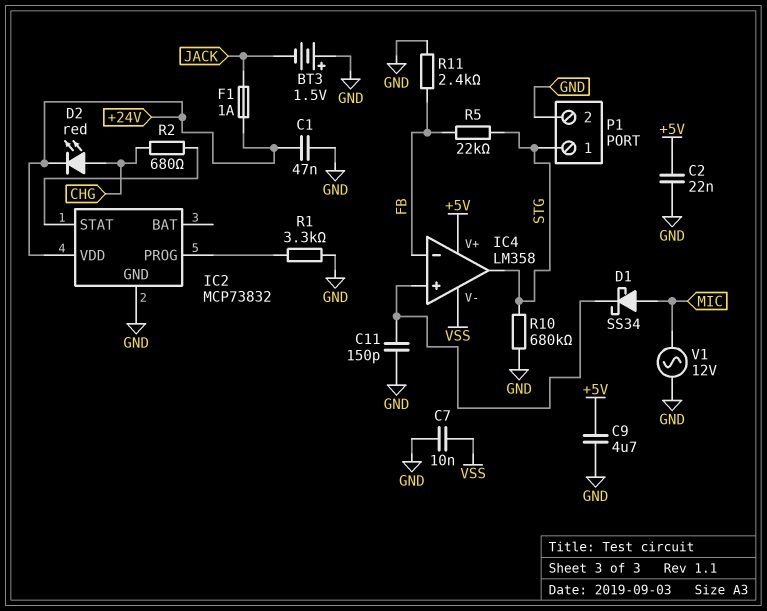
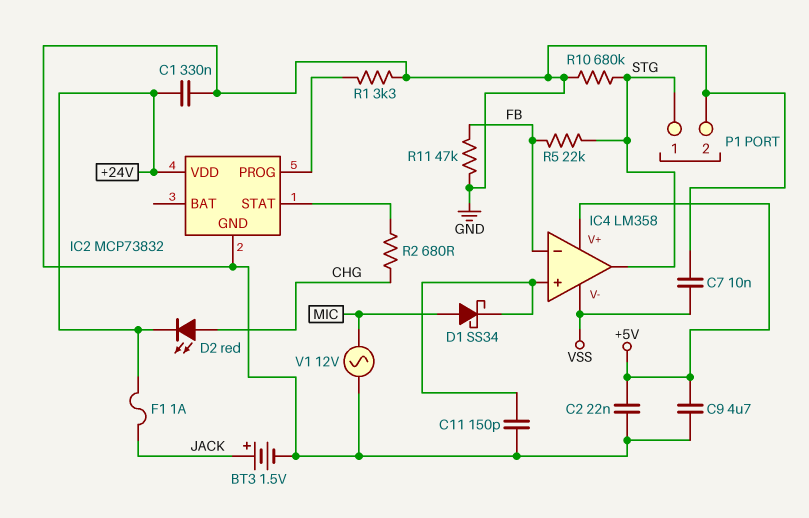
BT3: 1.5V (plus GND, minus JACK) -> 1.5V (plus JACK, minus GND)
C1: 47nF (+24V, GND) -> 330nF (+24V, GND)
R11: 2.4k (FB, GND) -> 47k (FB, GND)

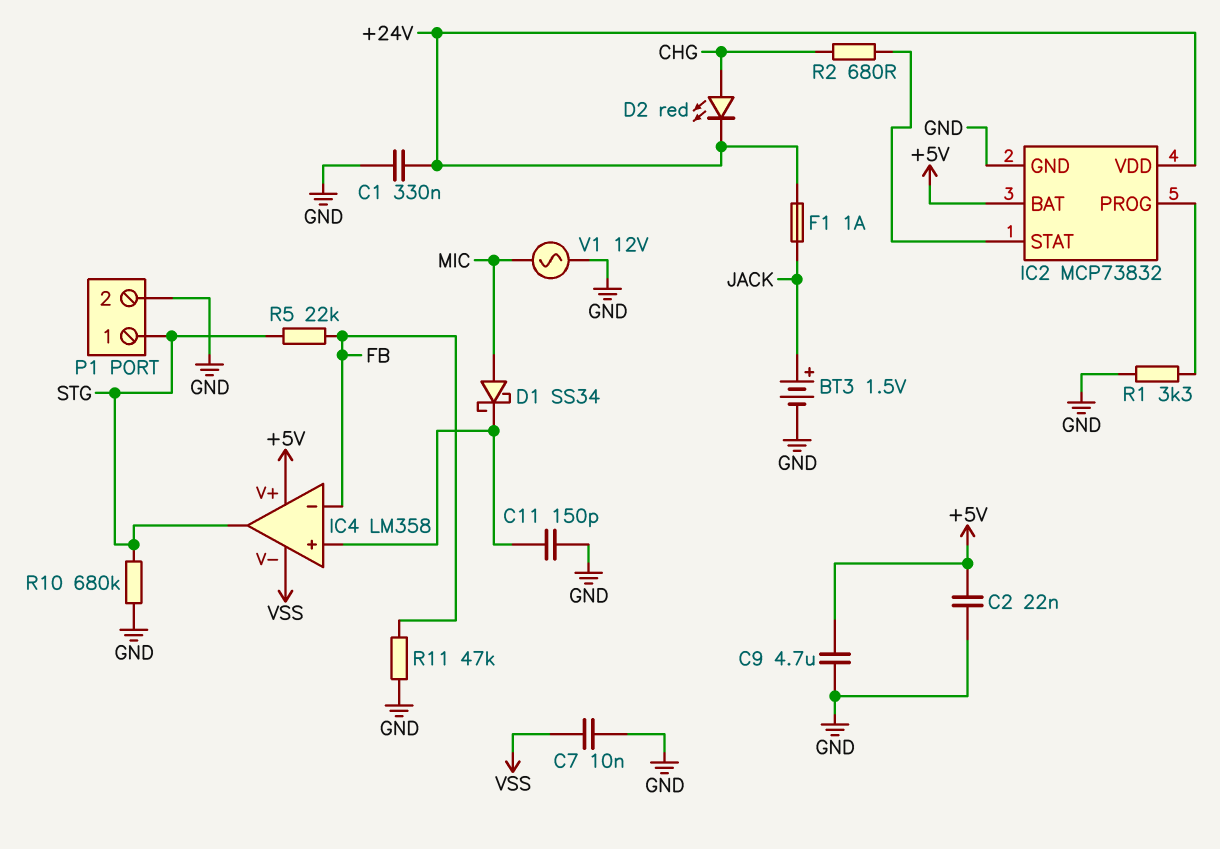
IC2 pin BAT: none -> +5V

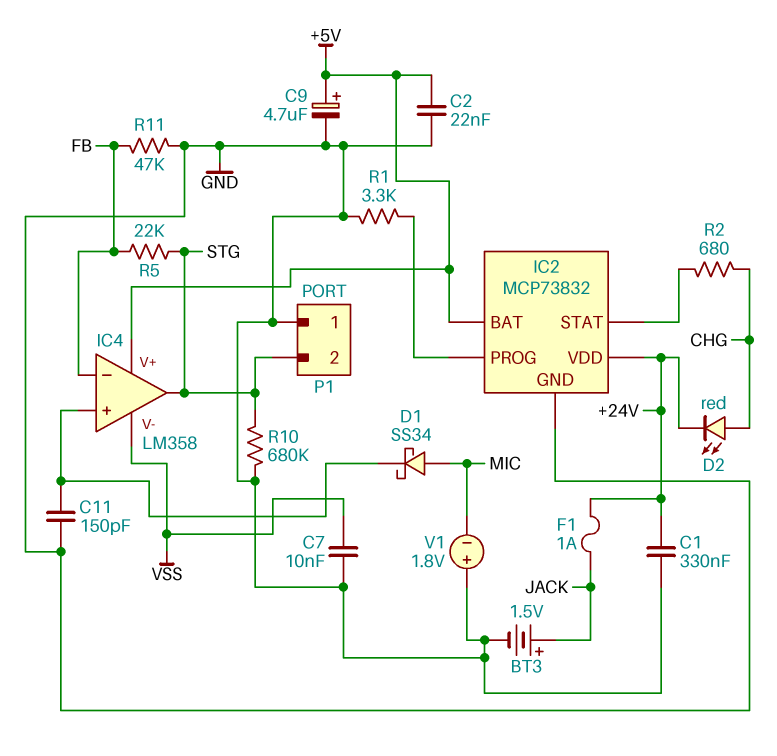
C9: 4.7uF (+5V, GND) -> 4.7uF (plus +5V, minus GND)
P1 pin 1: STG -> GND
P1 pin 2: GND -> STG
V1: AC 12V (GND, MIC) -> 1.8V (plus GND, minus MIC)

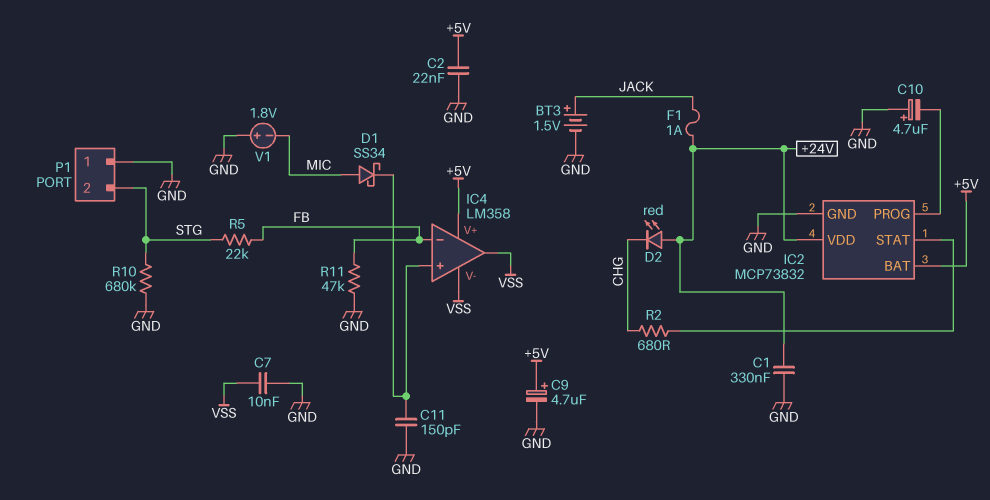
C10: none -> 4.7uF (plus GND, minus IC2/PROG)
D2: LED red (A CHG, K +24V) -> LED red (A +24V, K CHG)
IC4 pin out: STG -> VSS
R1: 3.3k (GND, IC2/PROG) -> none

